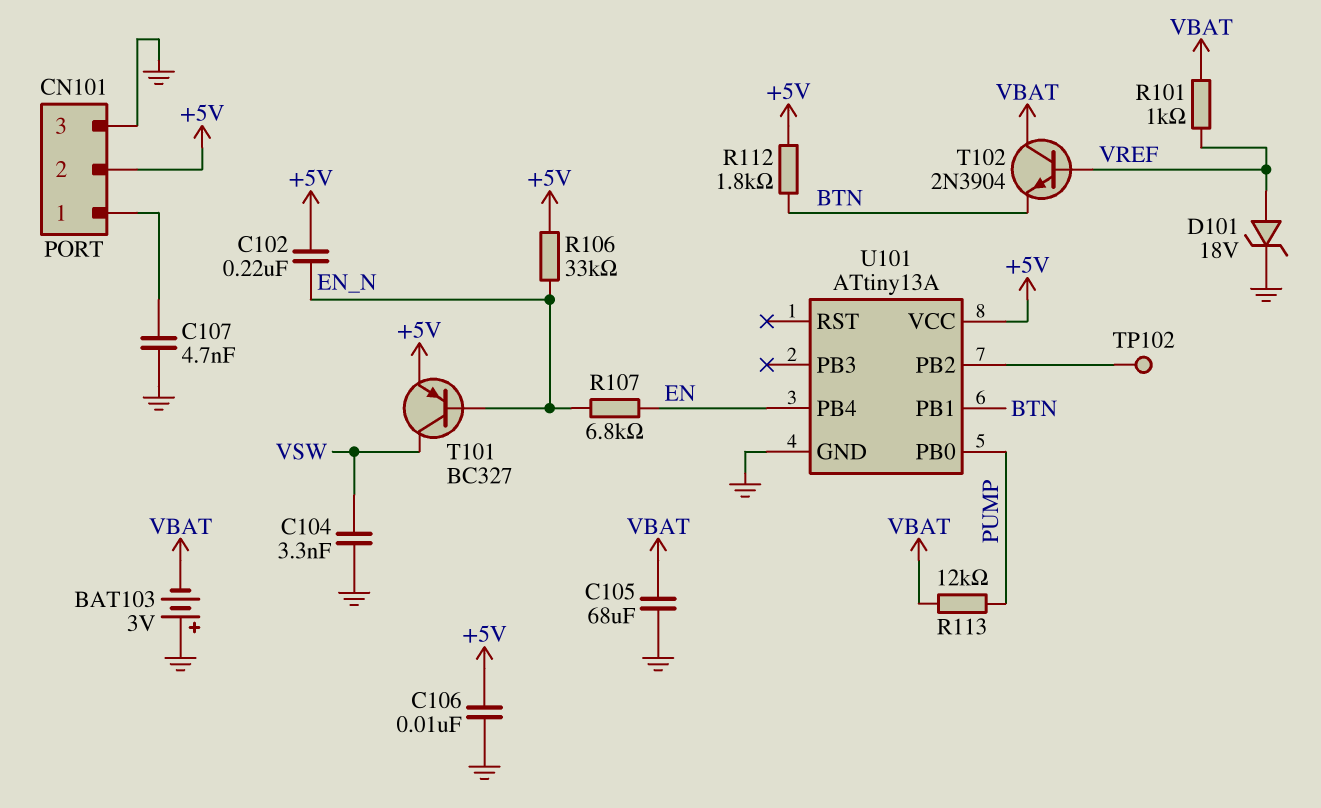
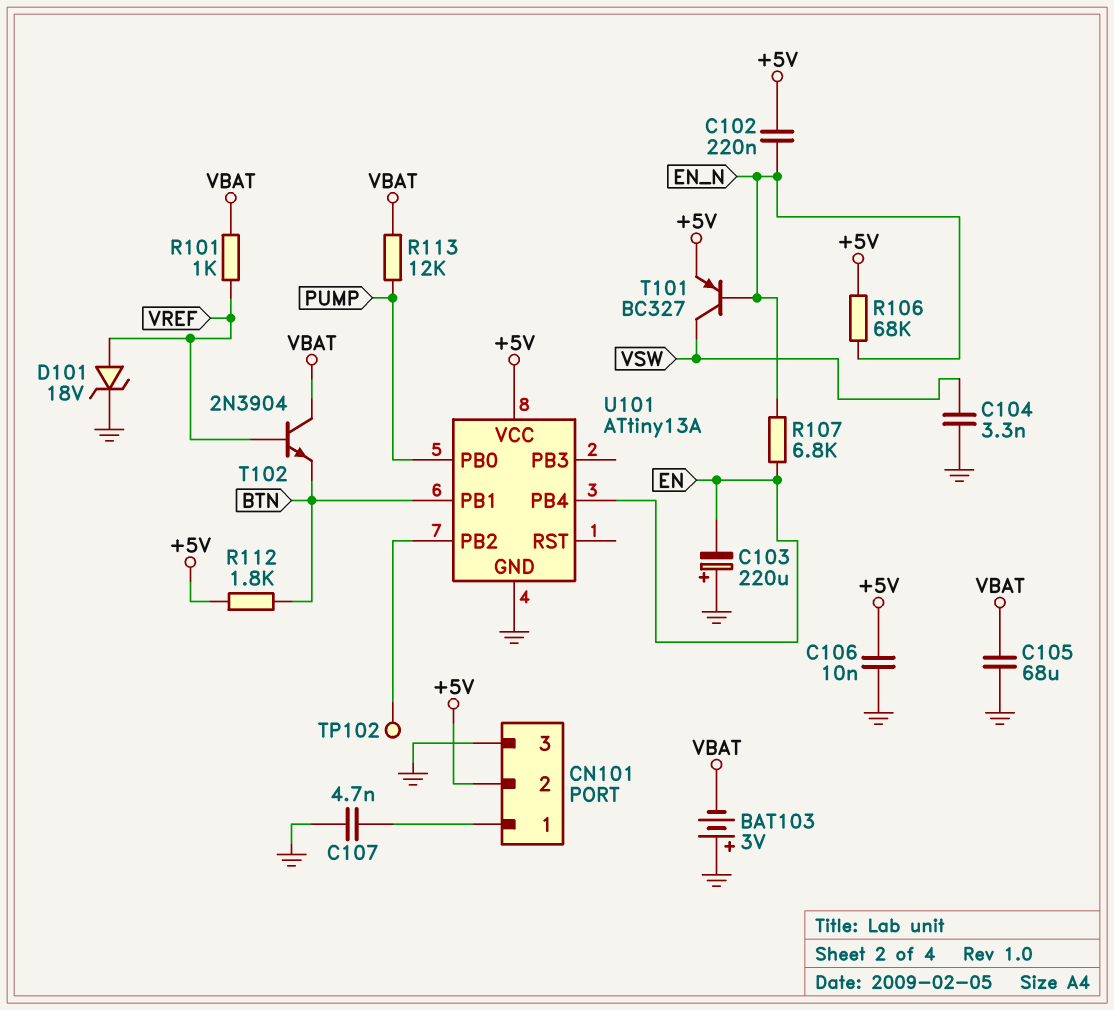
C103: none -> 220uF (plus GND, minus EN)
R106: 33k (+5V, EN_N) -> 68k (+5V, EN_N)

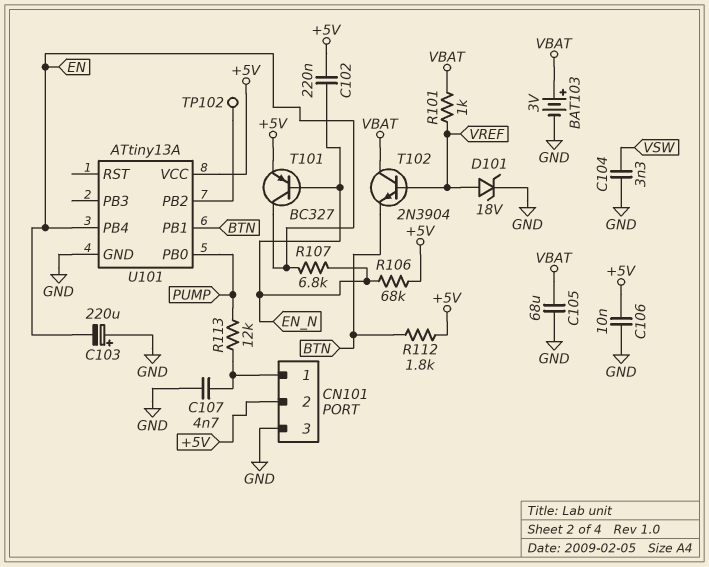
BAT103: 3V (plus GND, minus VBAT) -> 3V (plus VBAT, minus GND)
R113: 12k (PUMP, VBAT) -> 12k (CN101/1, PUMP)
T101: PNP BC327 (B EN_N, C VSW, E +5V) -> PNP BC327 (B EN_N, C EN, E +5V)

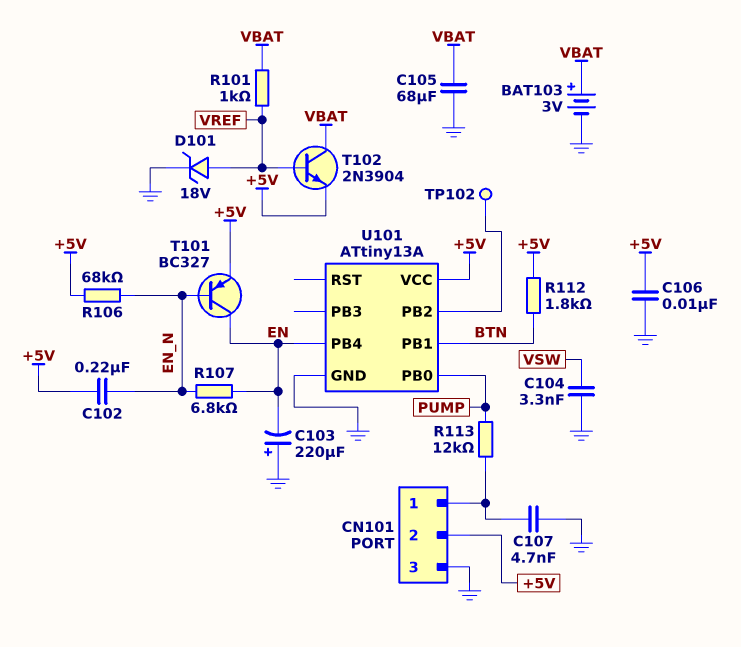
T102: NPN 2N3904 (B VREF, C VBAT, E BTN) -> NPN 2N3904 (B VREF, C VBAT, E +5V)

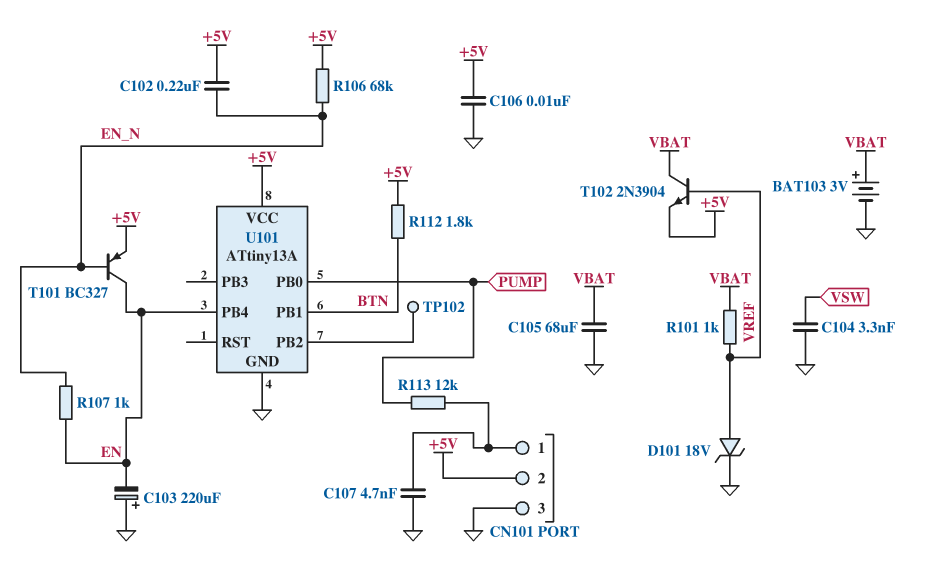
R107: 6.8k (EN, EN_N) -> 1k (EN, EN_N)

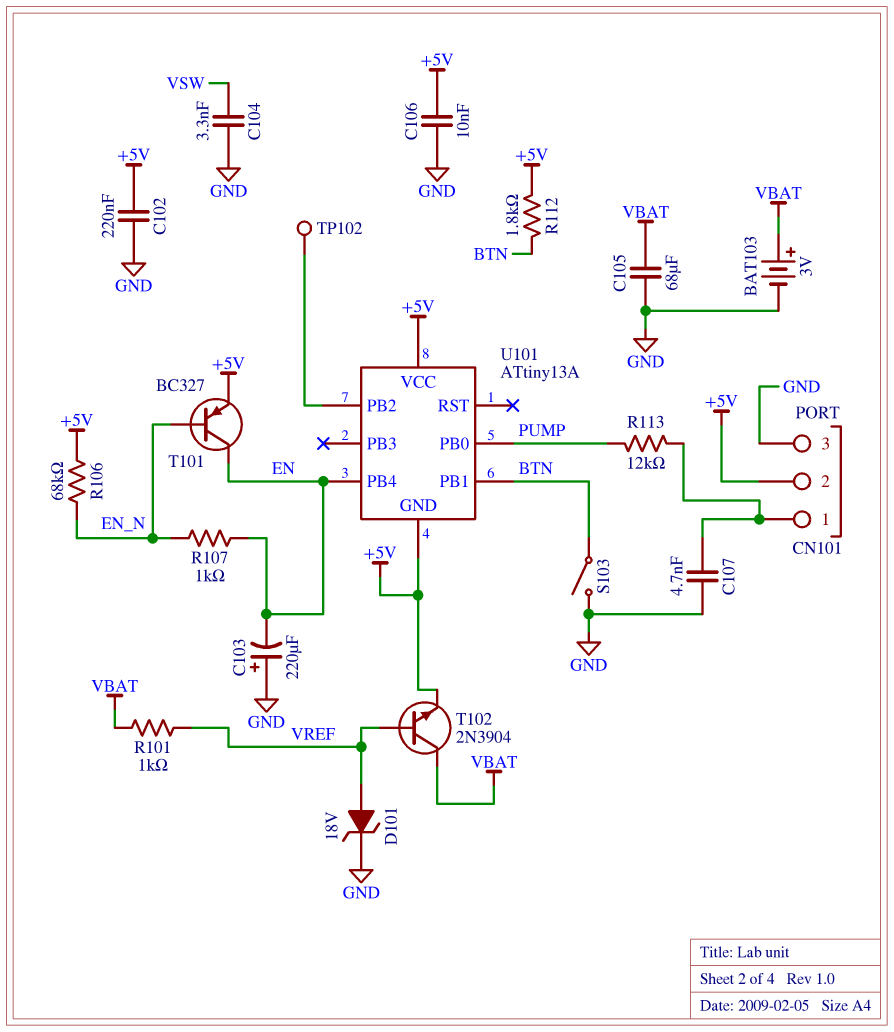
C102: 220nF (+5V, EN_N) -> 220nF (+5V, GND)
S103: none -> switch (BTN, GND)
U101 pin GND: GND -> +5V

